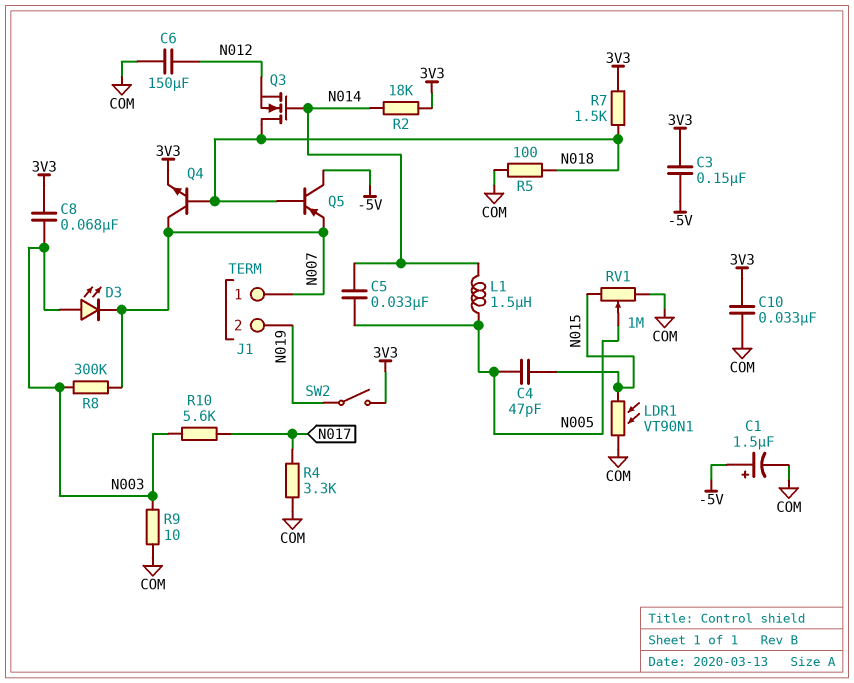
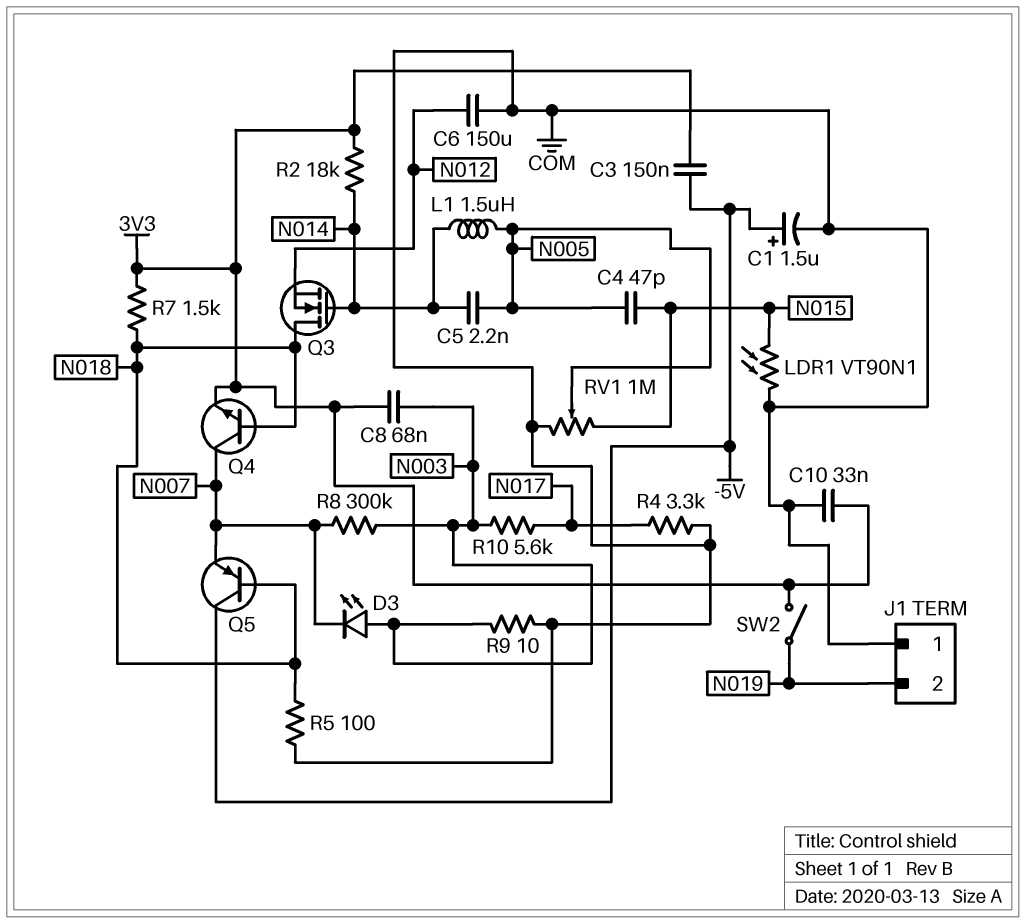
C5: 33nF (N005, N014) -> 2.2nF (N005, N014)
J1 pin 1: N007 -> COM

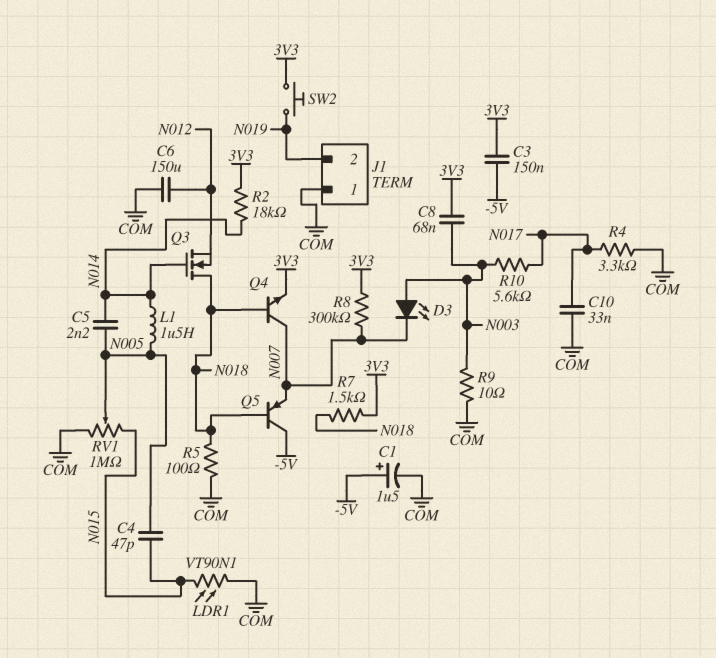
C10: 33nF (3V3, COM) -> 33nF (COM, N017)
R8: 300k (N003, N007) -> 300k (3V3, N007)
SW2: switch (3V3, N019) -> button (3V3, N019)

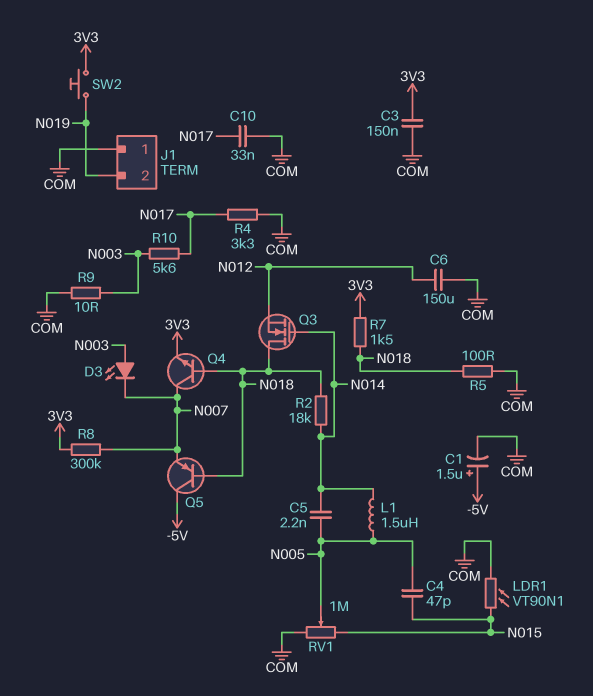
C3: 150nF (-5V, 3V3) -> 150nF (3V3, COM)
C8: 68nF (3V3, N003) -> none
R2: 18k (3V3, N014) -> 18k (N014, N018)

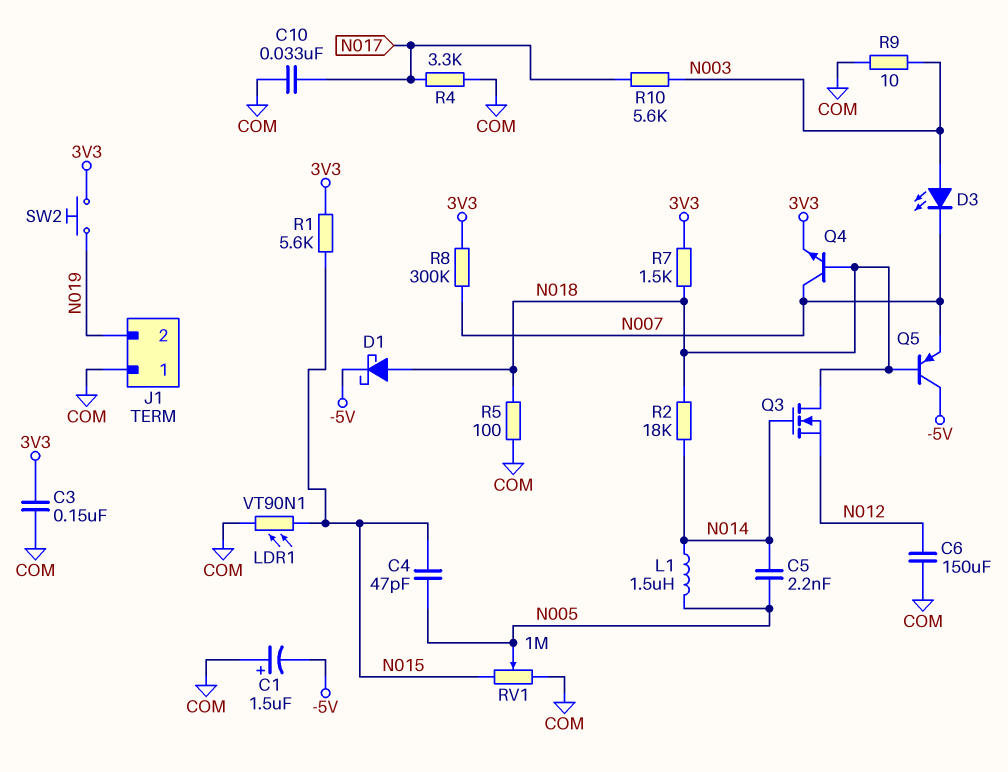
C1: 1.5uF (plus -5V, minus COM) -> 1.5uF (plus COM, minus -5V)
D1: none -> schottky (A N018, K -5V)
R1: none -> 5.6k (3V3, N015)

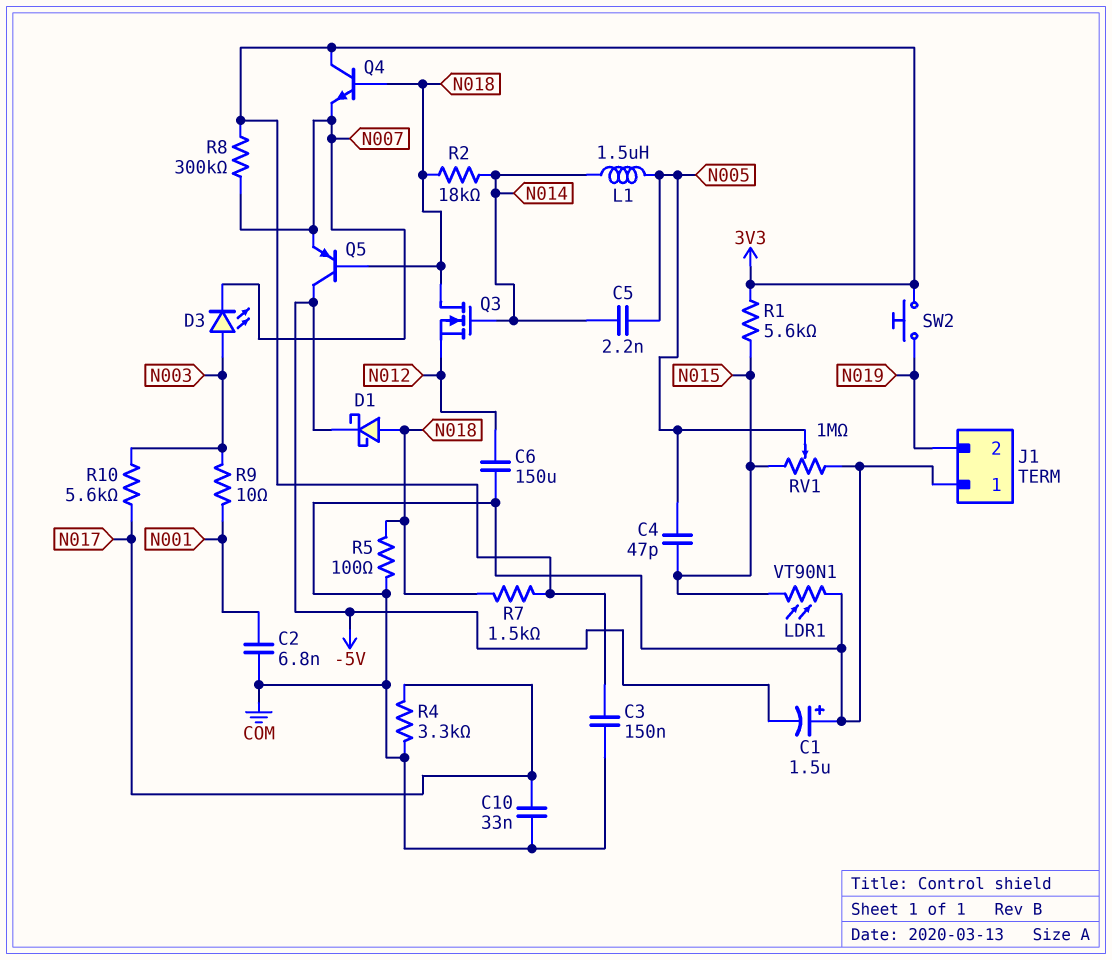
C2: none -> 6.8nF (COM, N001)
Q4: NPN (B N018, C N007, E 3V3) -> NPN (B N018, C 3V3, E N007)
R9: 10 (COM, N003) -> 10 (N001, N003)

